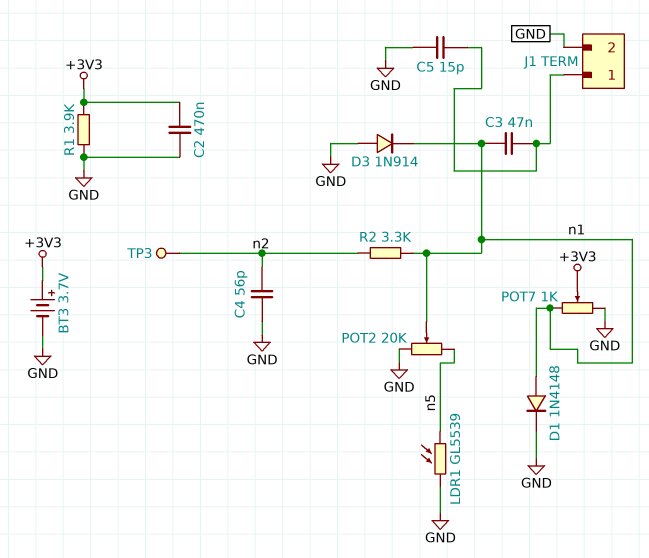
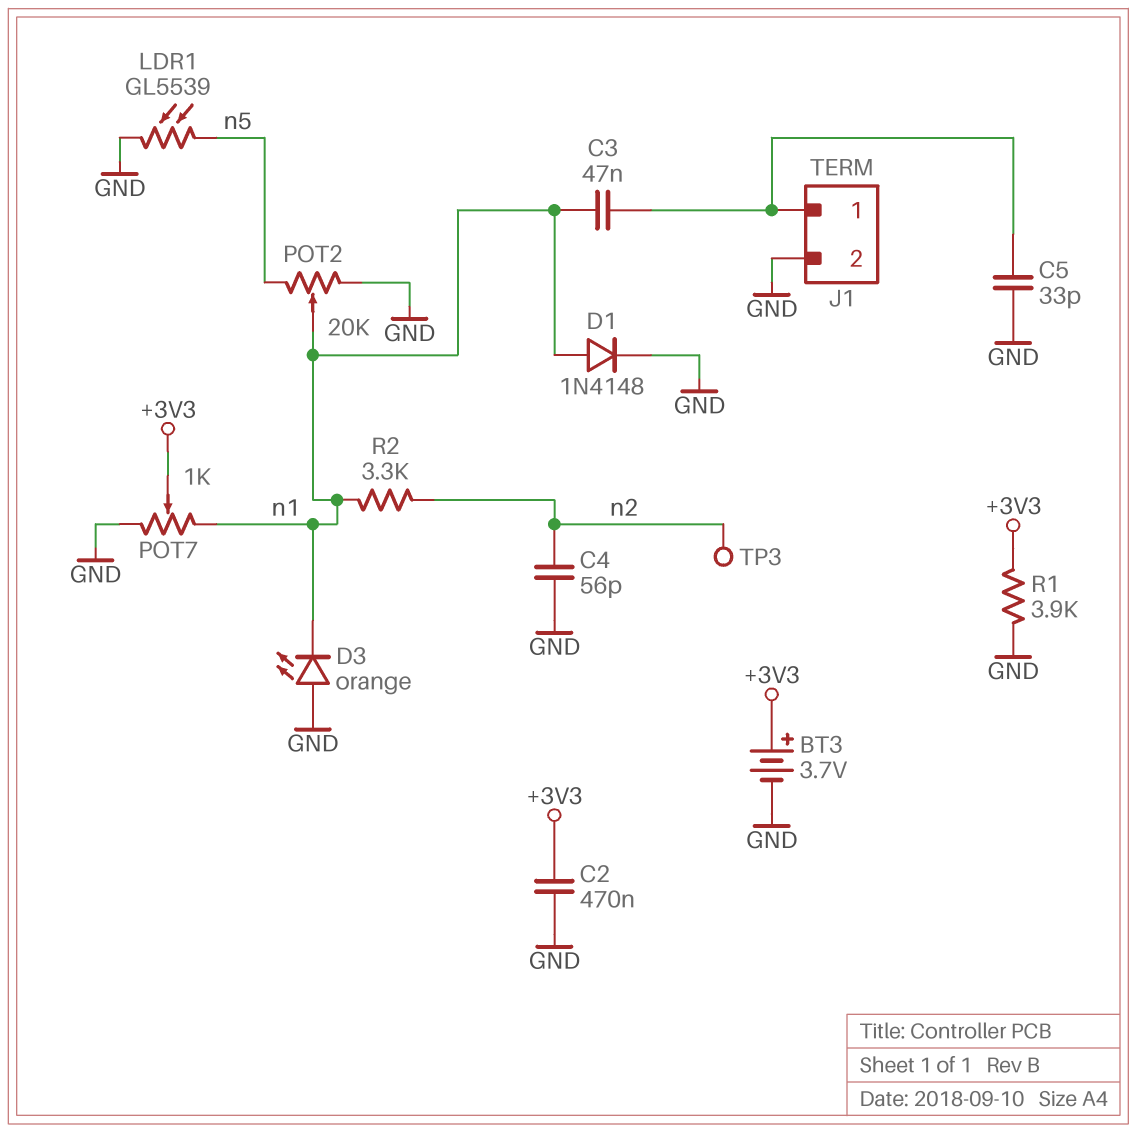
C5: 15pF (GND, J1/1) -> 33pF (GND, J1/1)
D3: diode 1N914 (A GND, K n1) -> LED orange (A GND, K n1)

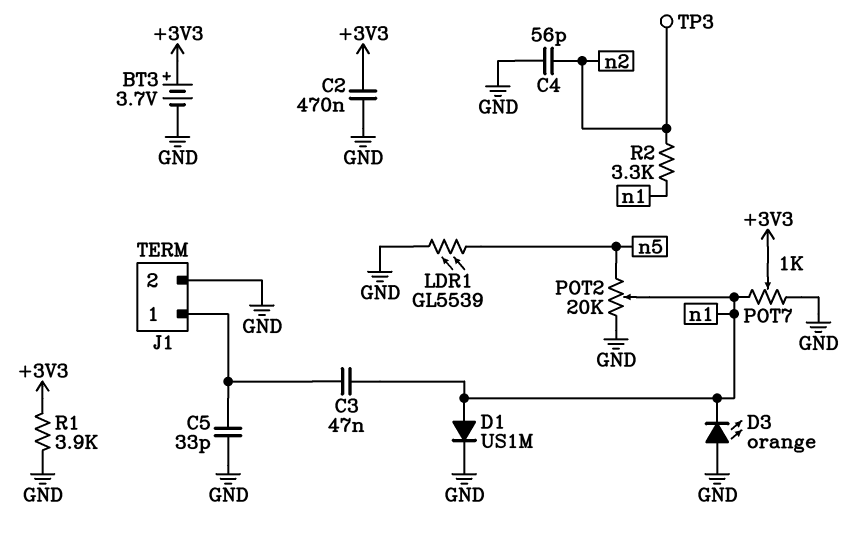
D1: diode 1N4148 (A n1, K GND) -> diode US1M (A n1, K GND)

